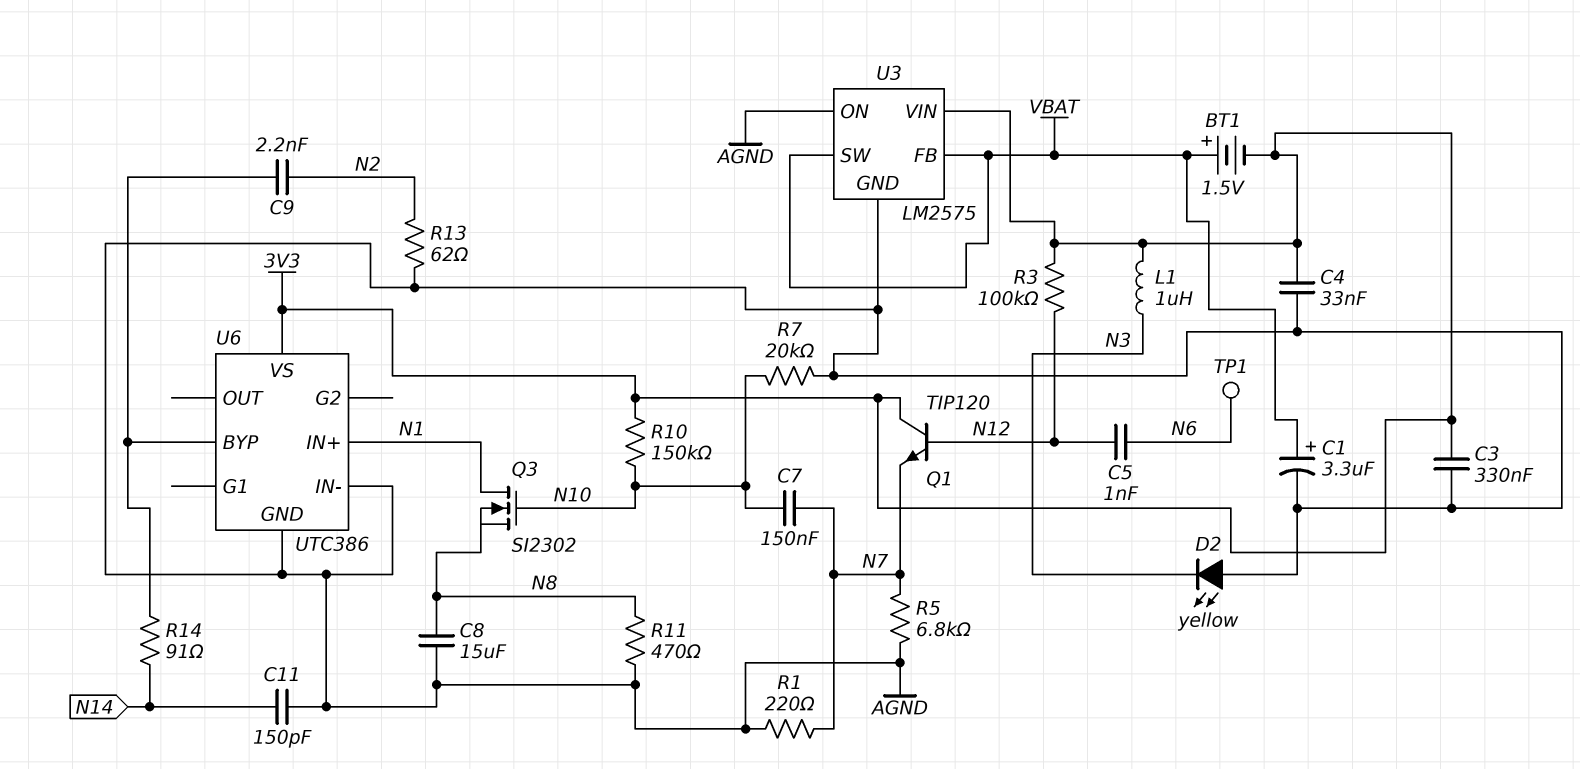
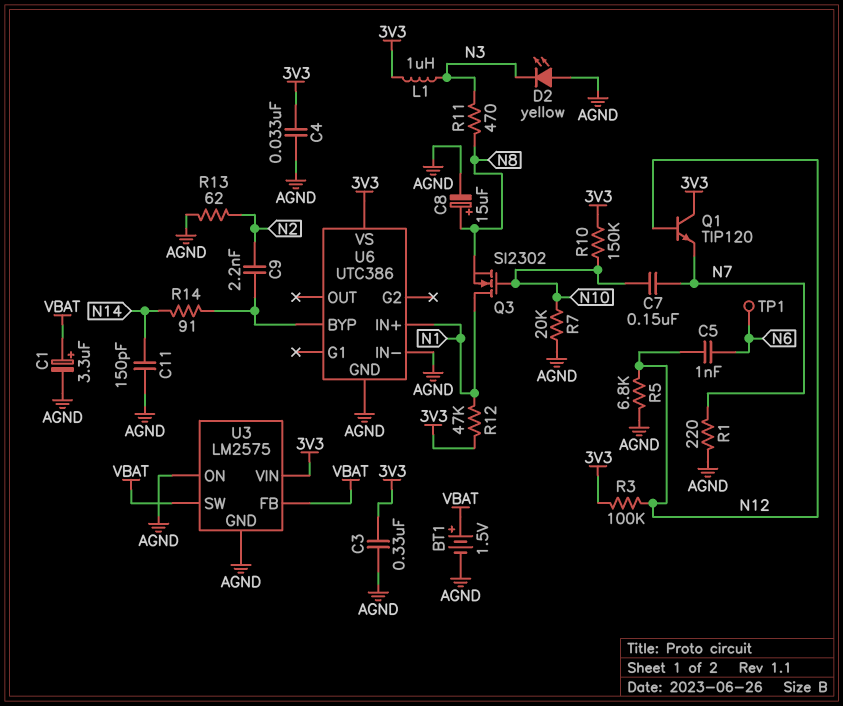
BT1: 1.5V (plus VBAT, minus 3V3) -> 1.5V (plus VBAT, minus AGND)
C8: 15uF (AGND, N8) -> 15uF (plus N8, minus AGND)
R5: 6.8k (AGND, N7) -> 6.8k (AGND, N12)
R11: 470 (AGND, N8) -> 470 (N3, N8)
R12: none -> 47k (3V3, N1)

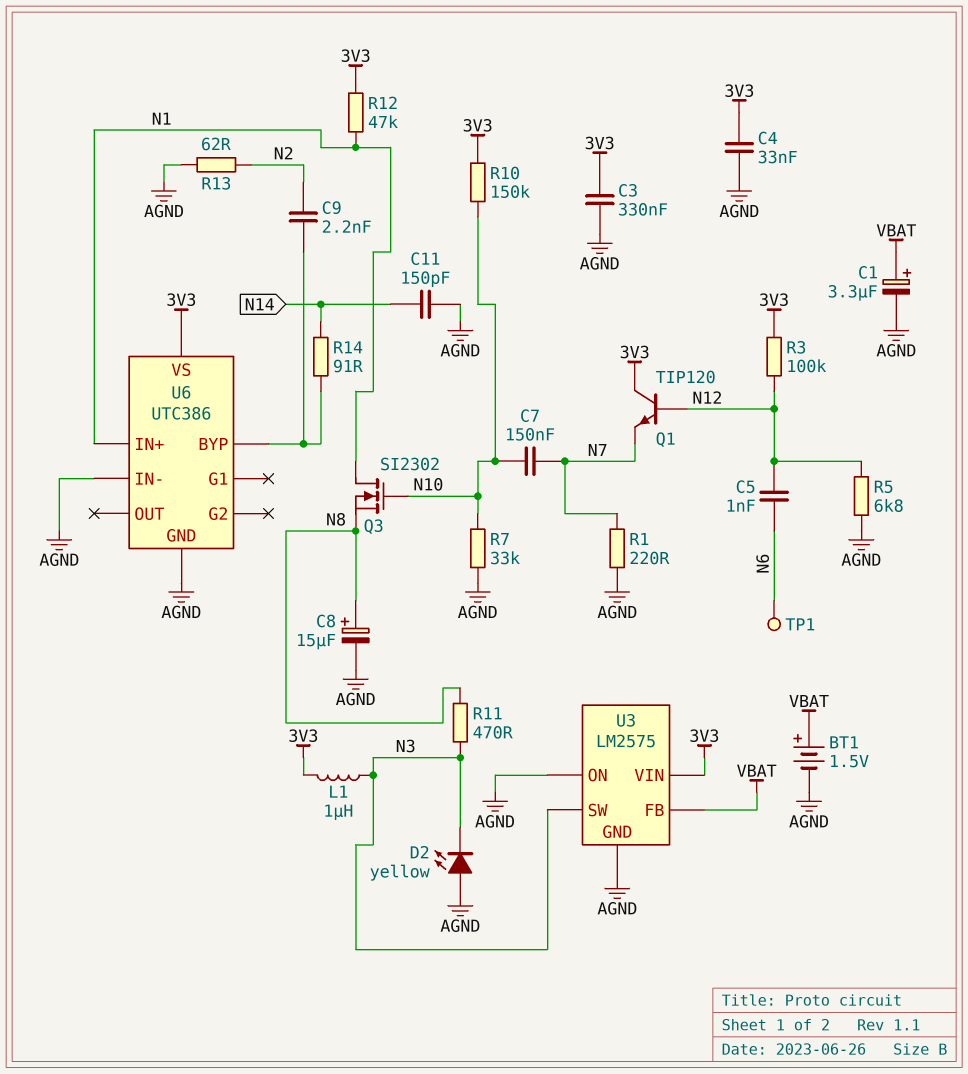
R7: 20k (AGND, N10) -> 33k (AGND, N10)
U3 pin SW: VBAT -> N3

